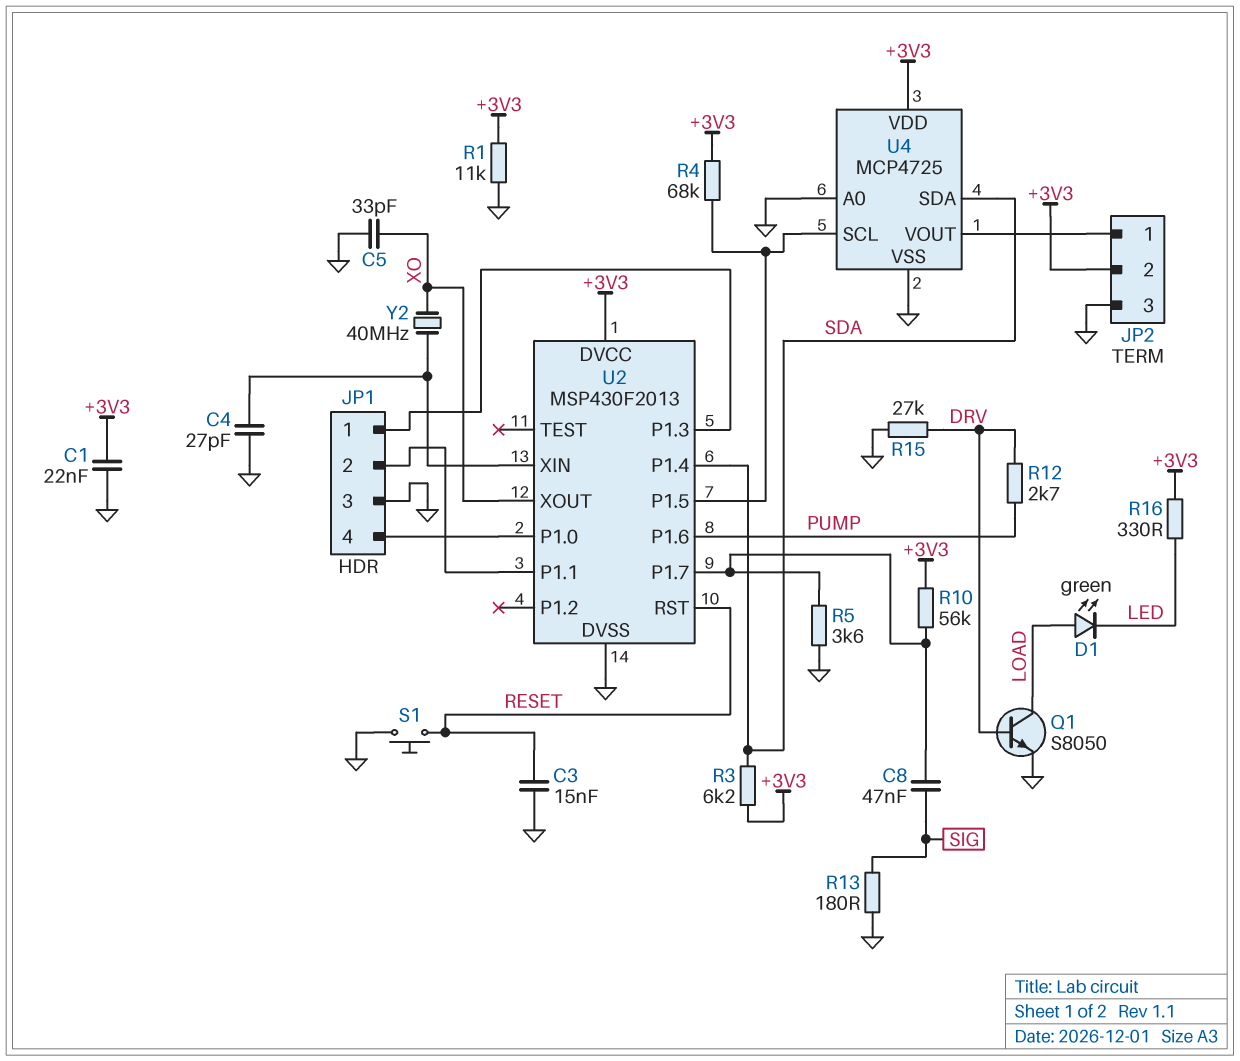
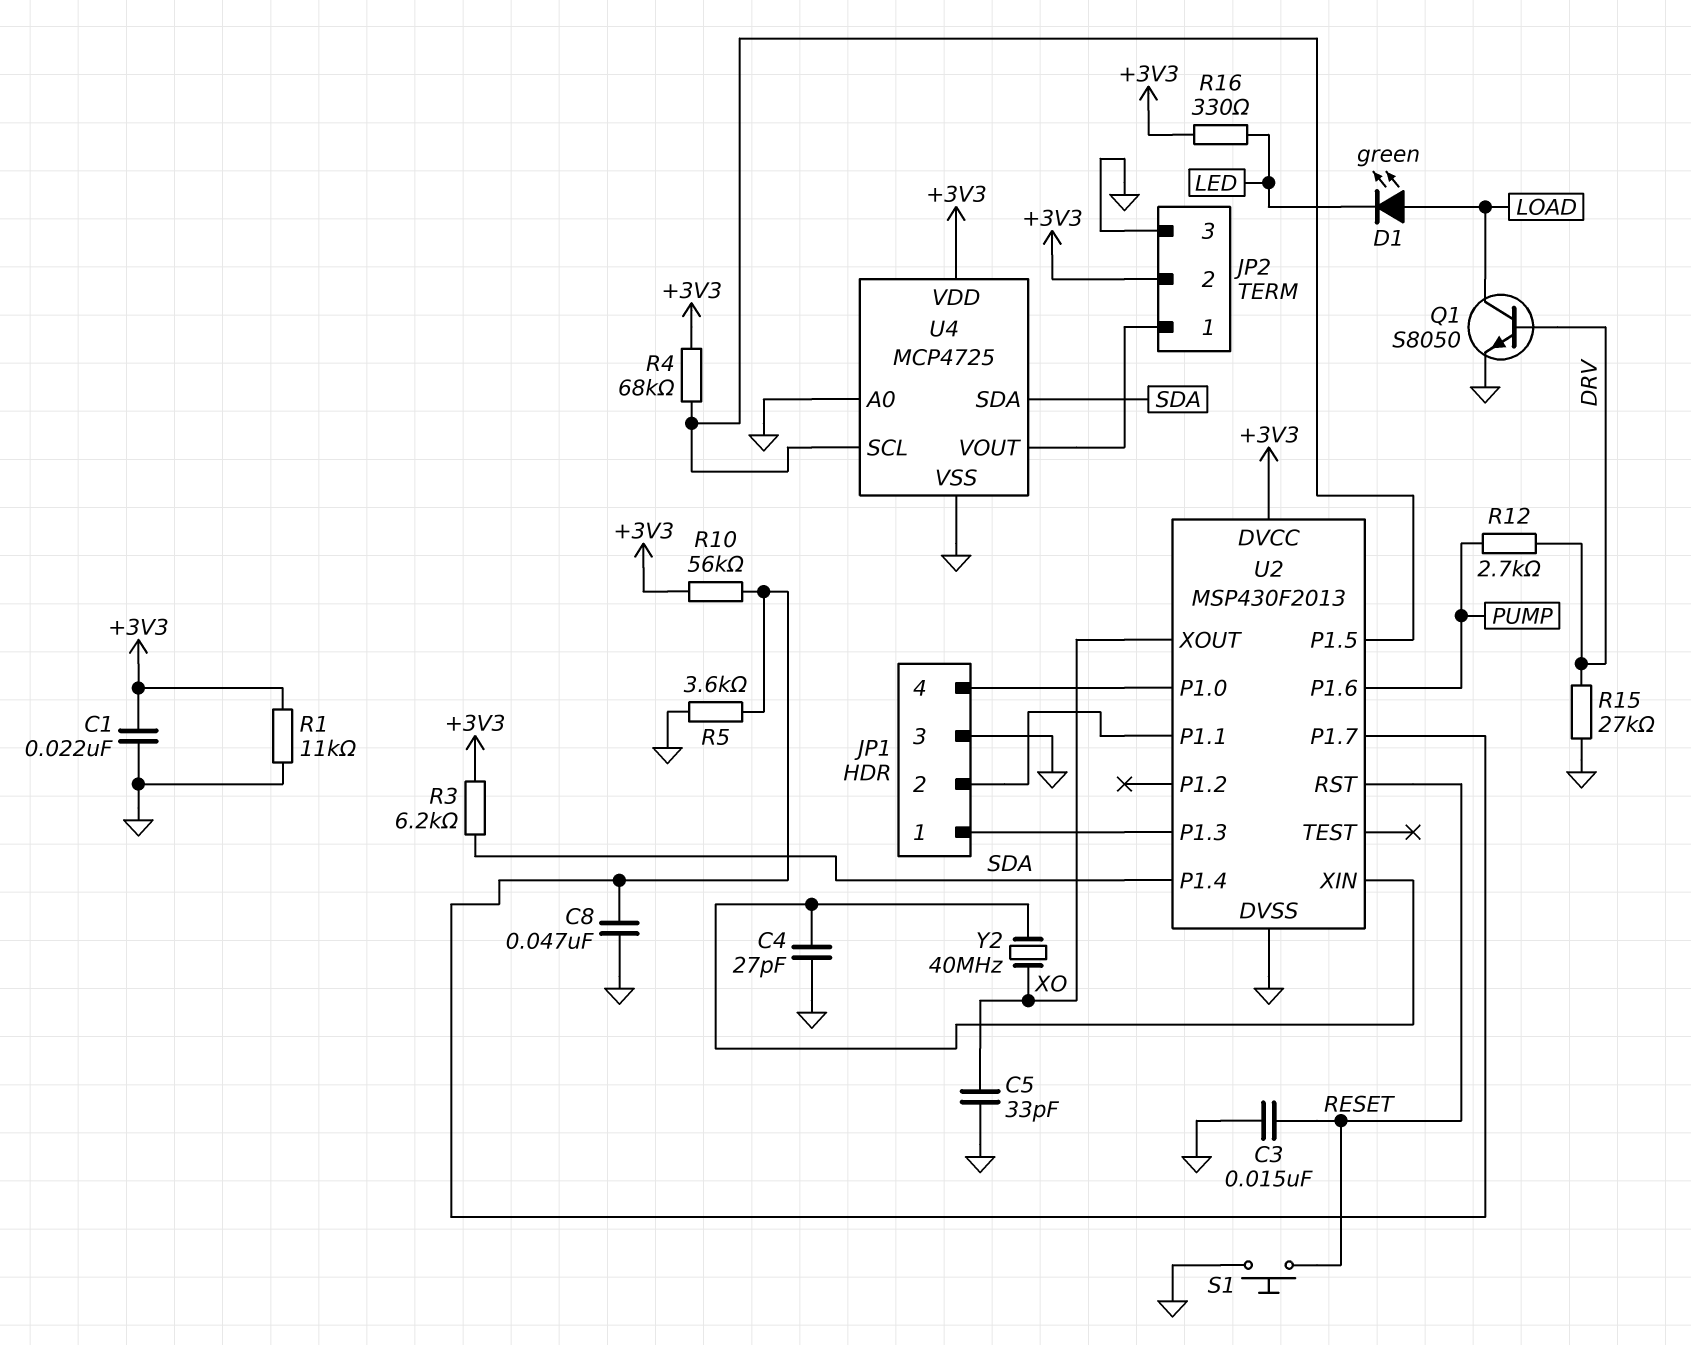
C8: 47nF (SIG, U2/P1.7) -> 47nF (GND, U2/P1.7)
R13: 180 (GND, SIG) -> none

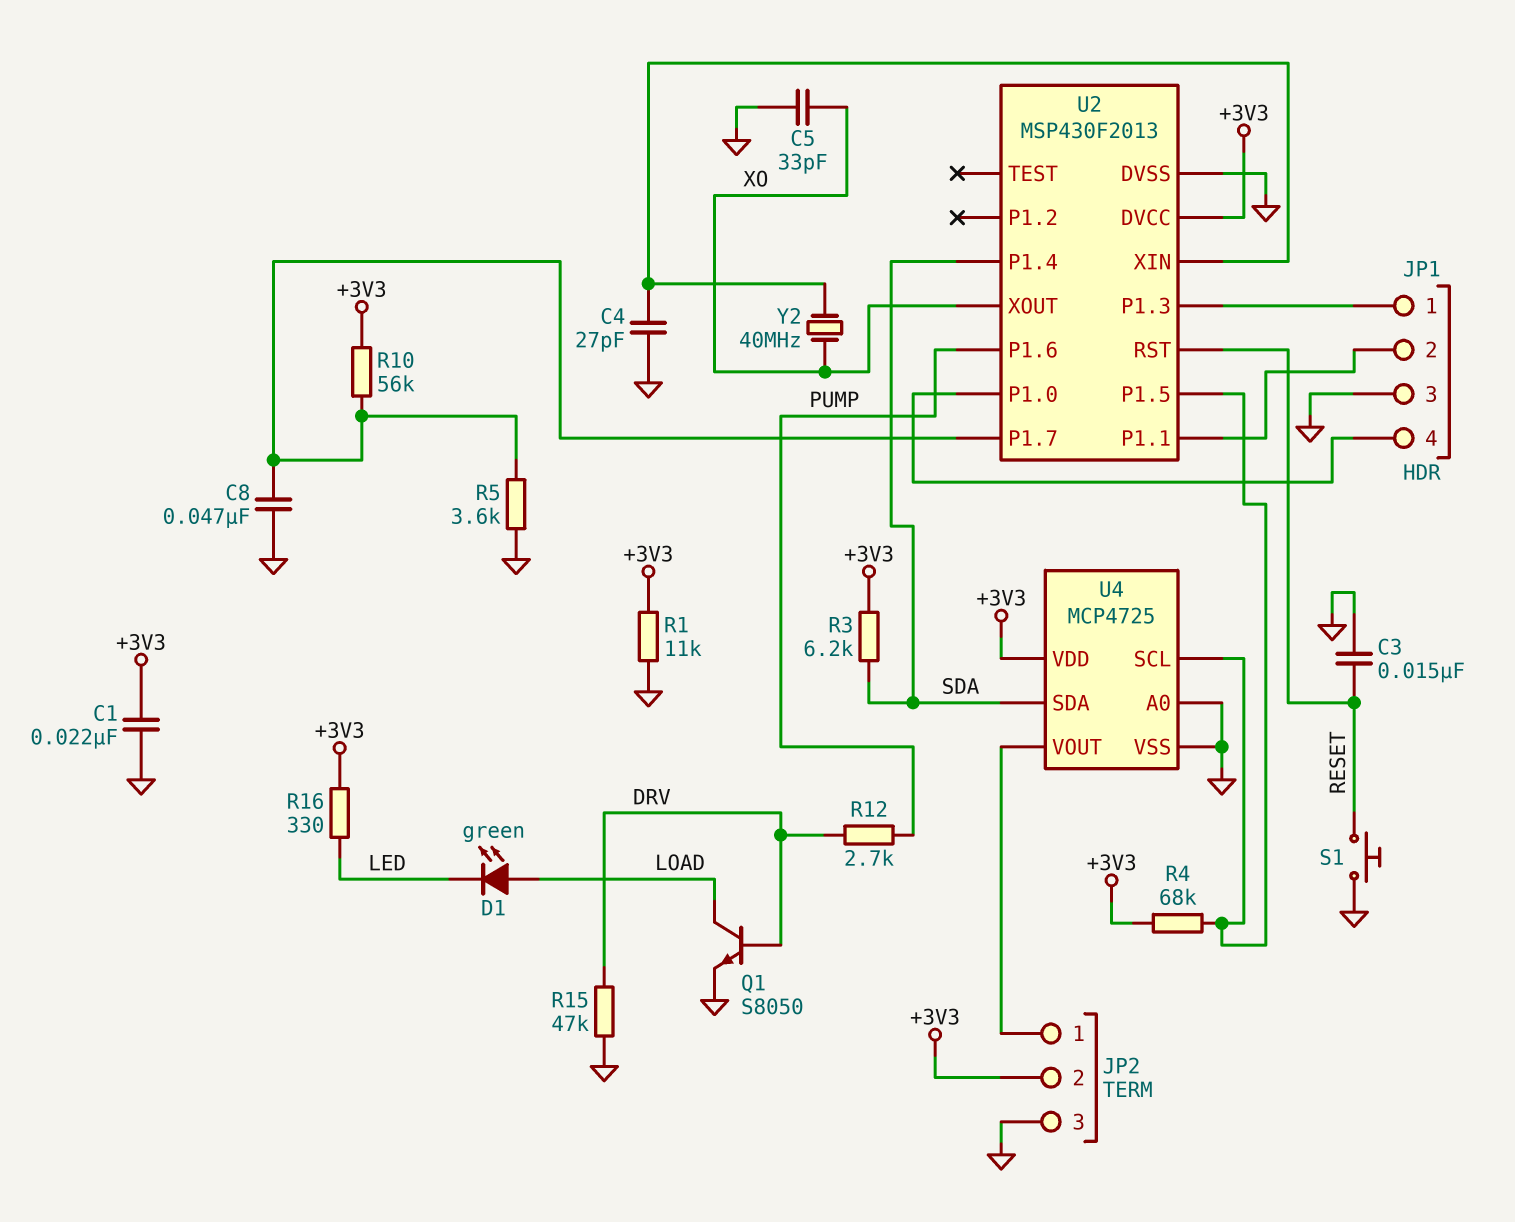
R15: 27k (DRV, GND) -> 47k (DRV, GND)

